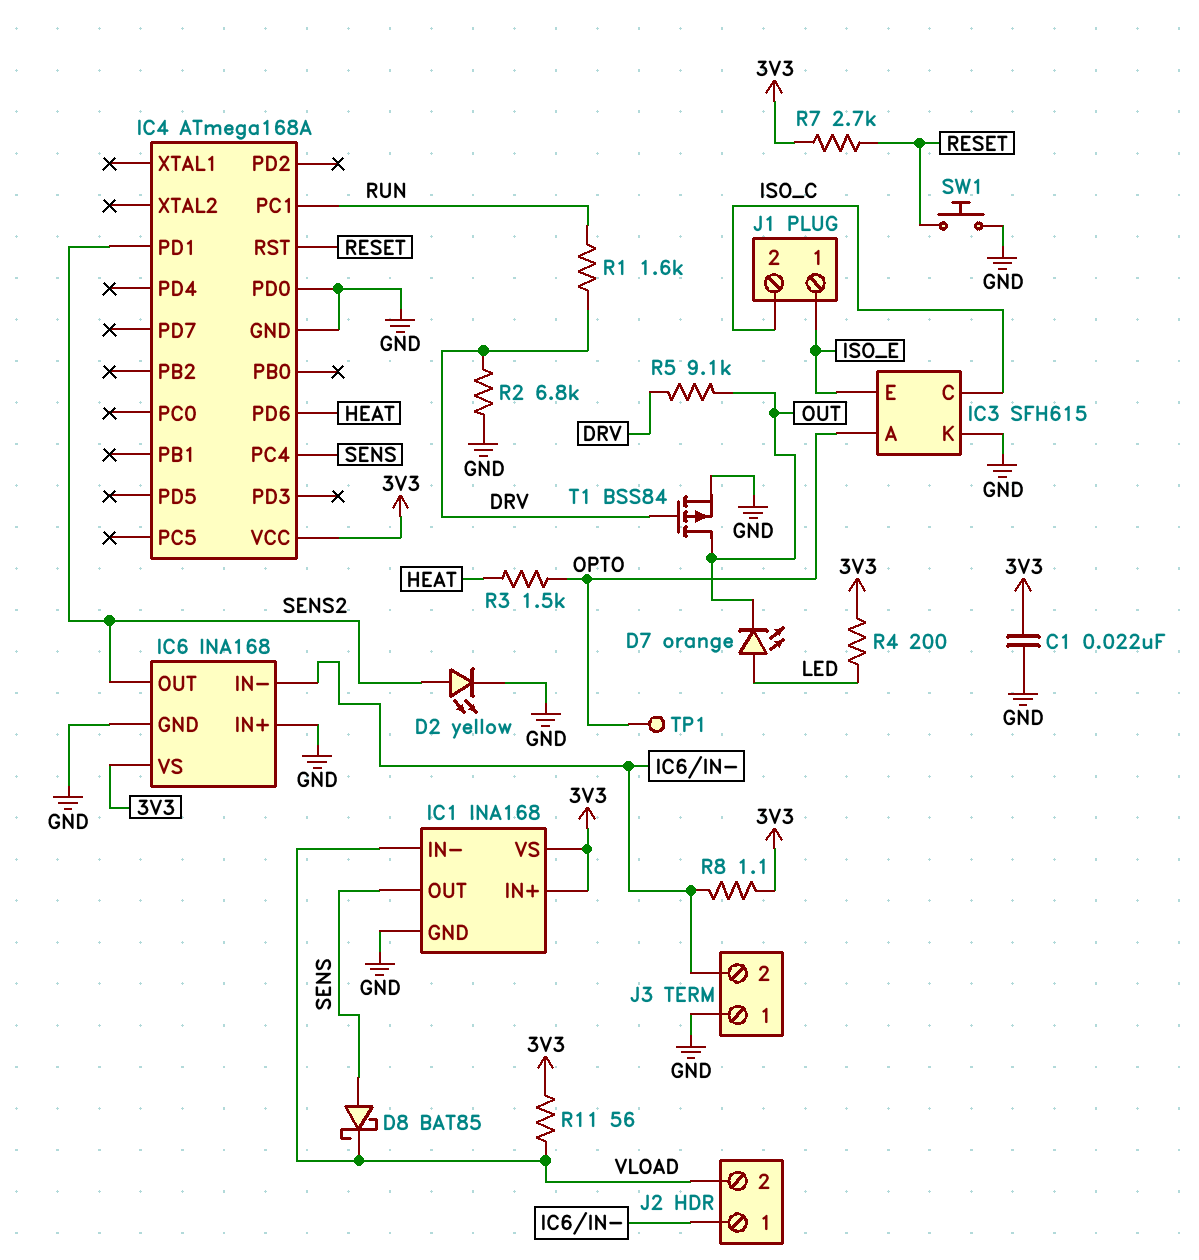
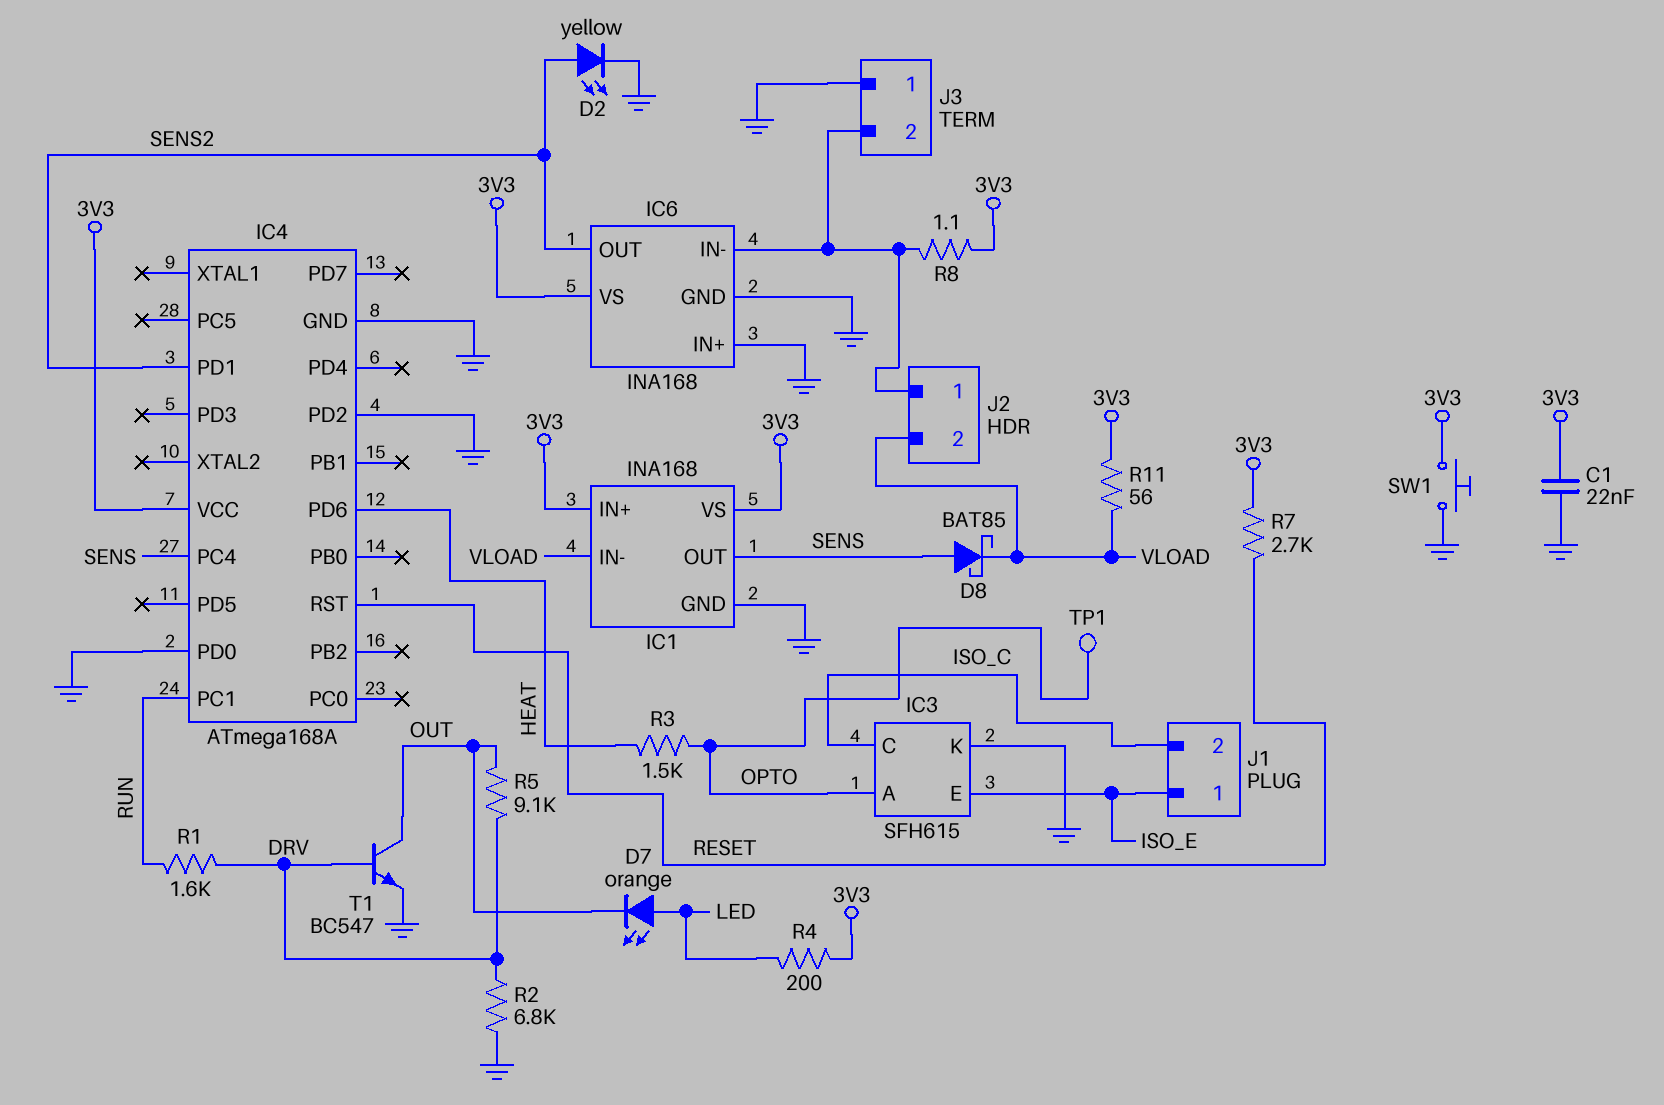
IC4 pin PD2: none -> GND
SW1: button (GND, RESET) -> button (3V3, GND)
T1: PMOS BSS84 (G DRV, D OUT, S GND) -> NPN BC547 (B DRV, C OUT, E GND)

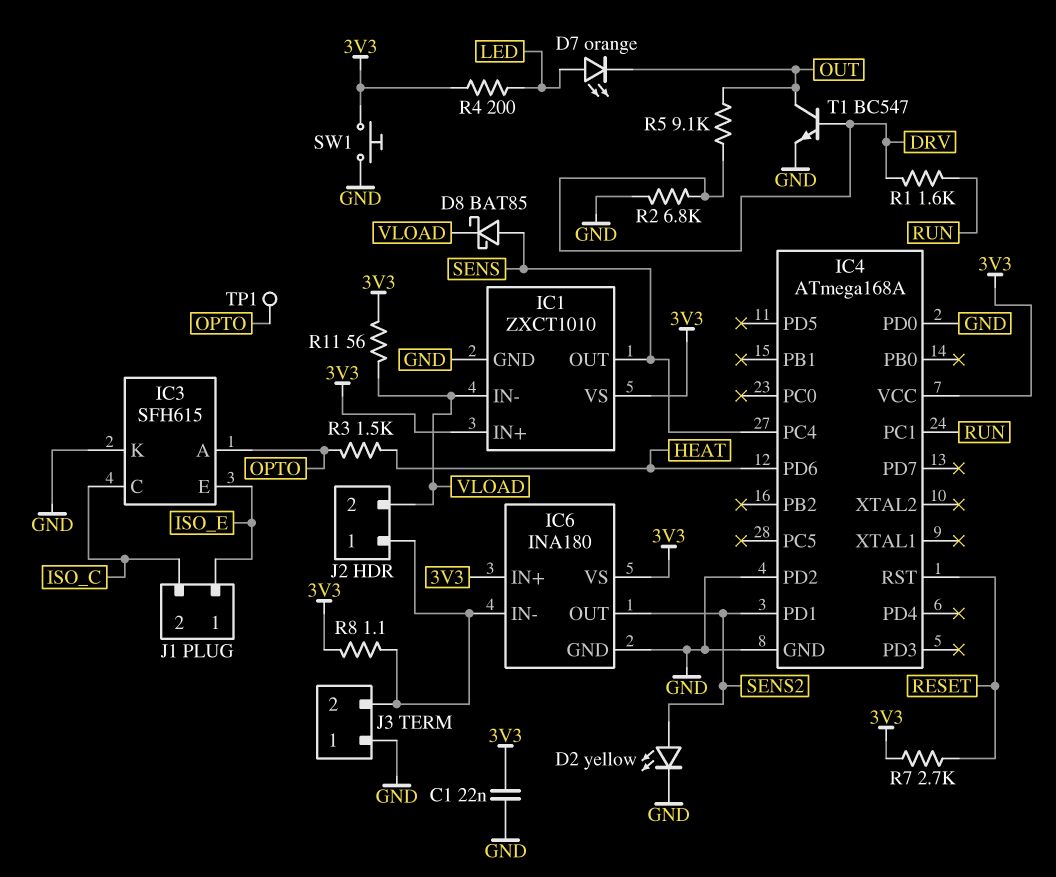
IC1: INA168 -> ZXCT1010
IC6: INA168 -> INA180
IC6 pin IN+: GND -> 3V3

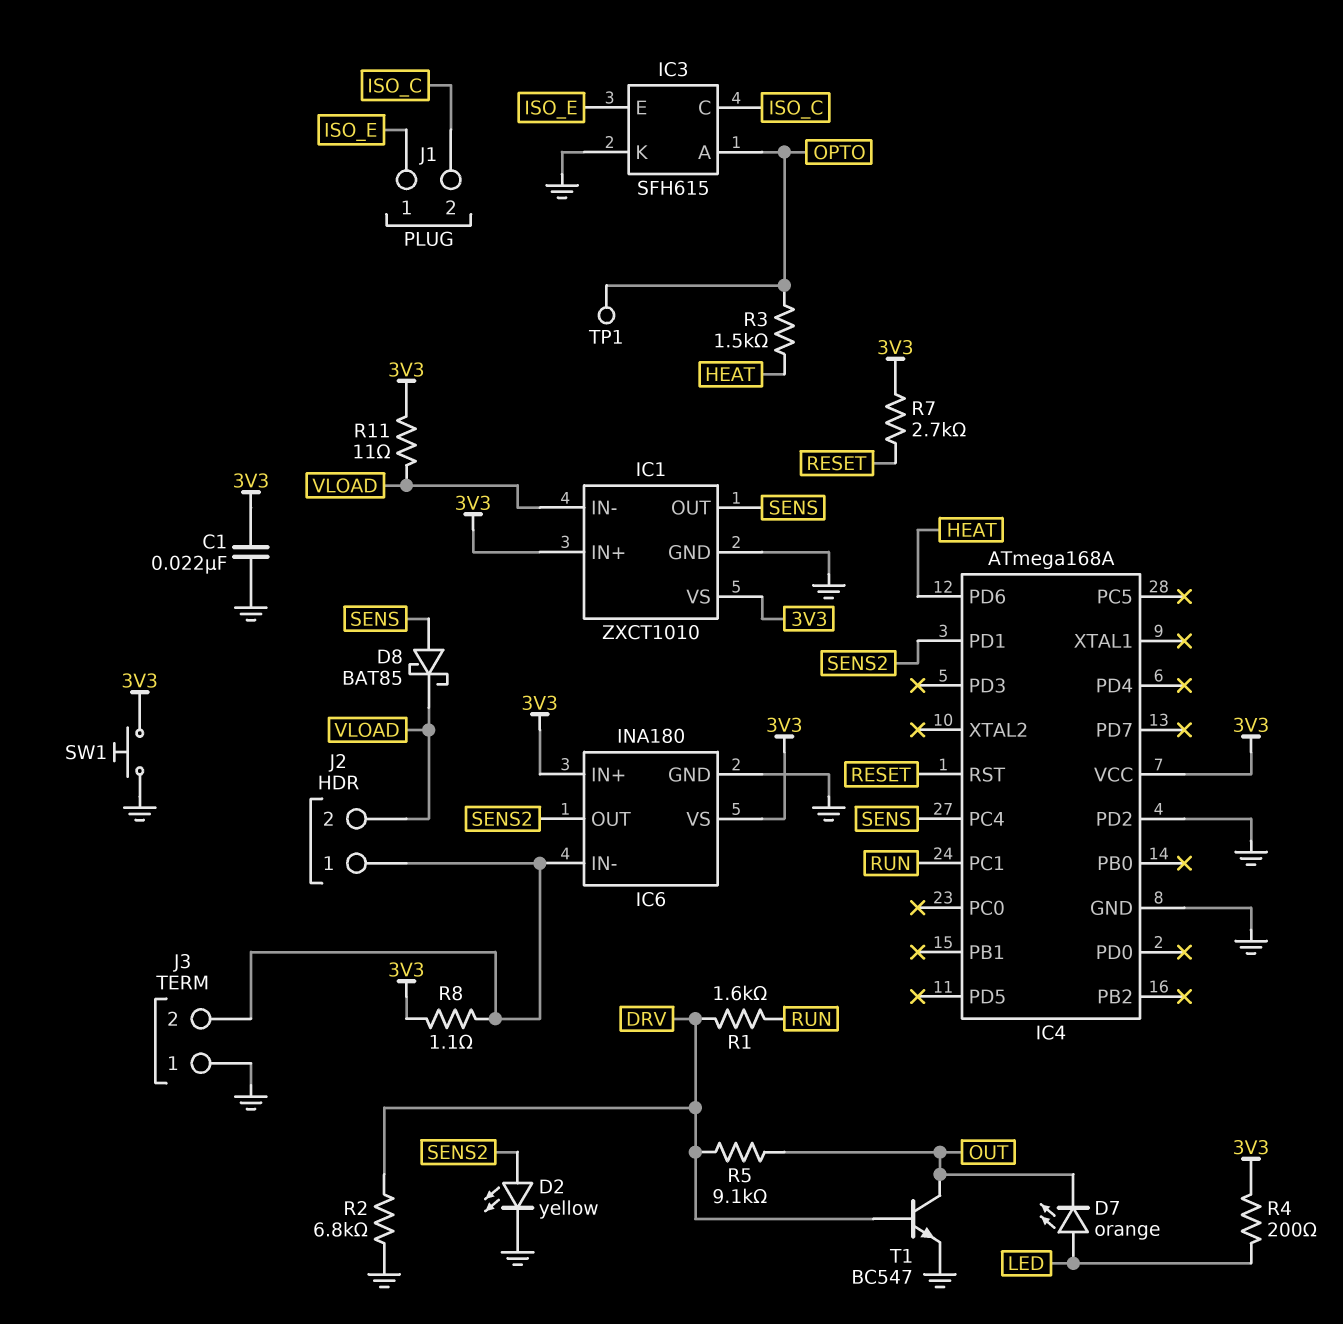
IC4 pin PD0: GND -> none
R11: 56 (3V3, VLOAD) -> 11 (3V3, VLOAD)

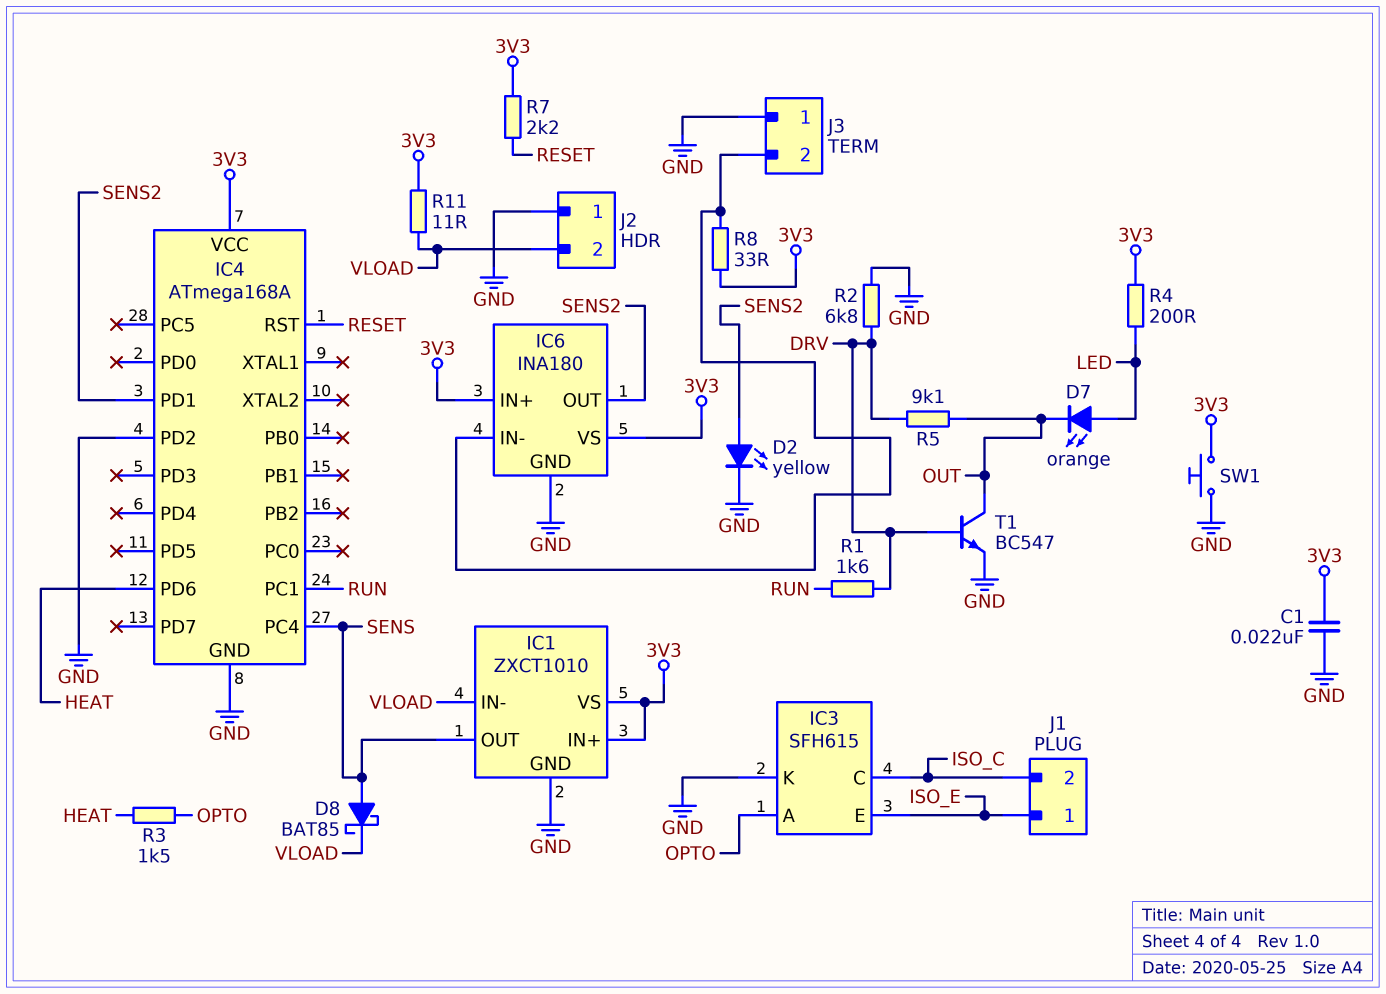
J2 pin 1: IC6/IN- -> GND
R7: 2.7k (3V3, RESET) -> 2.2k (3V3, RESET)
R8: 1.1 (3V3, IC6/IN-) -> 33 (3V3, IC6/IN-)
TP1: test point (OPTO) -> none

